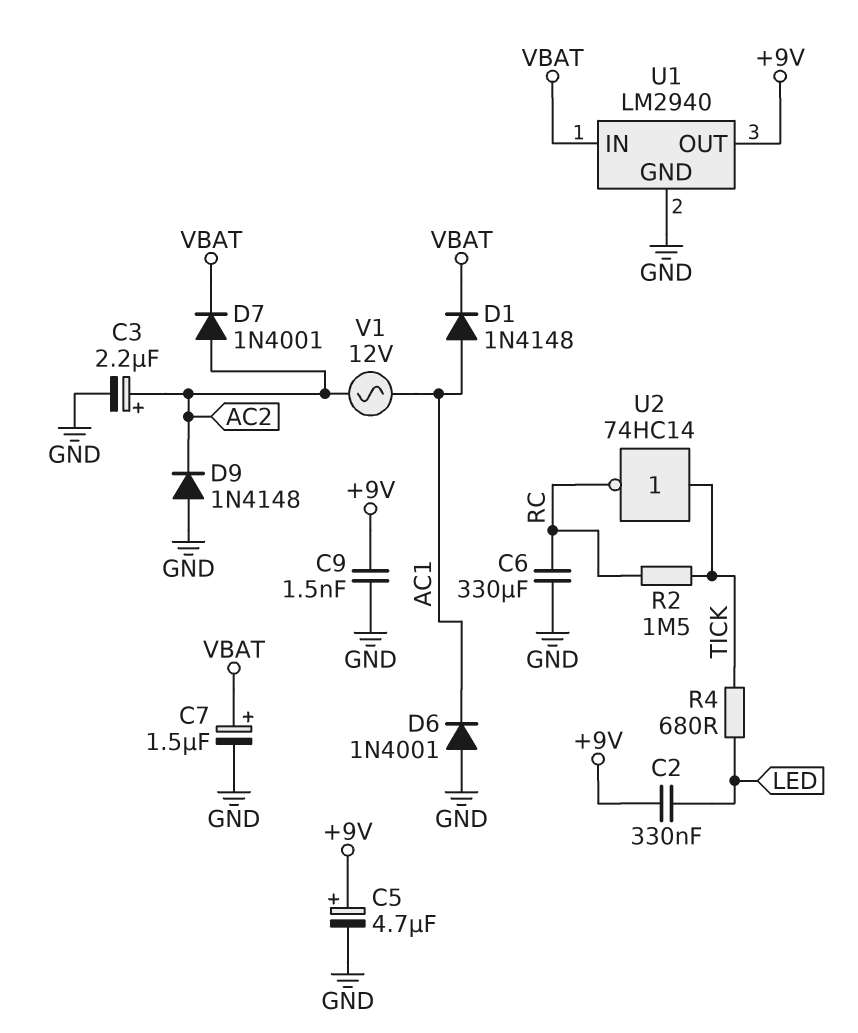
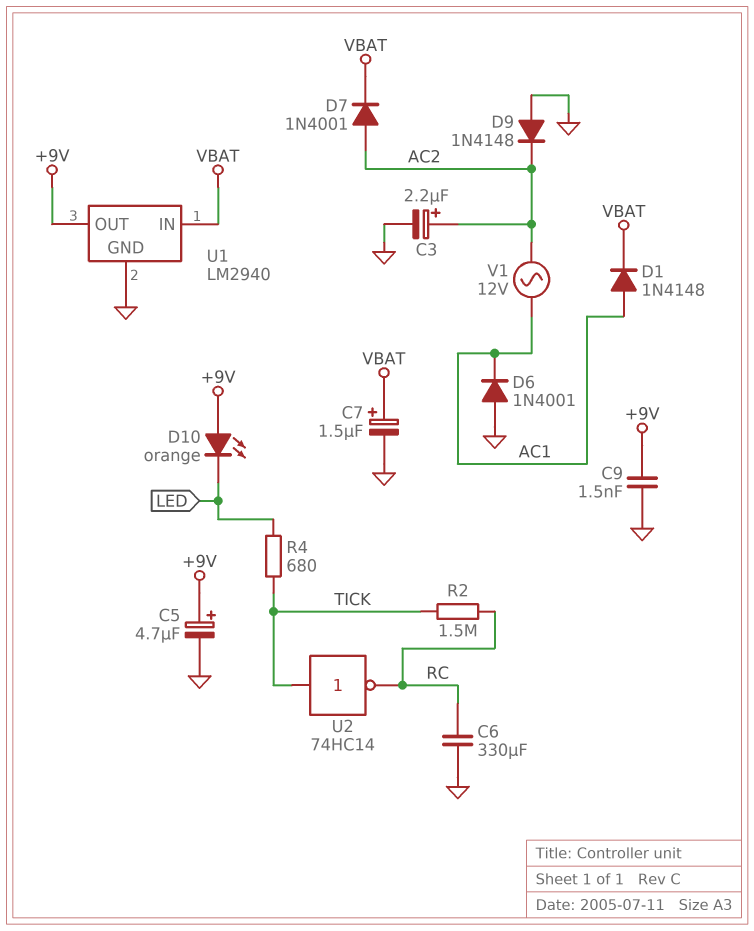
C2: 330nF (+9V, LED) -> none
D10: none -> LED orange (A +9V, K LED)

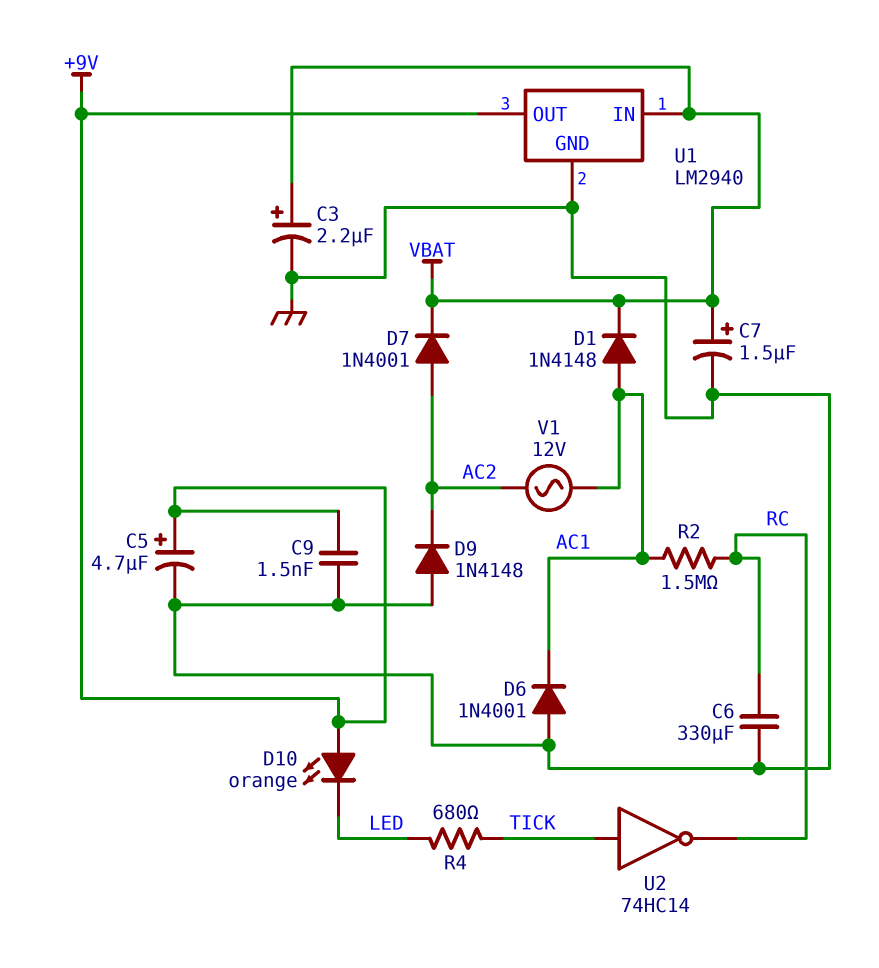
C3: 2.2uF (plus AC2, minus GND) -> 2.2uF (plus VBAT, minus GND)
R2: 1.5M (RC, TICK) -> 1.5M (AC1, RC)

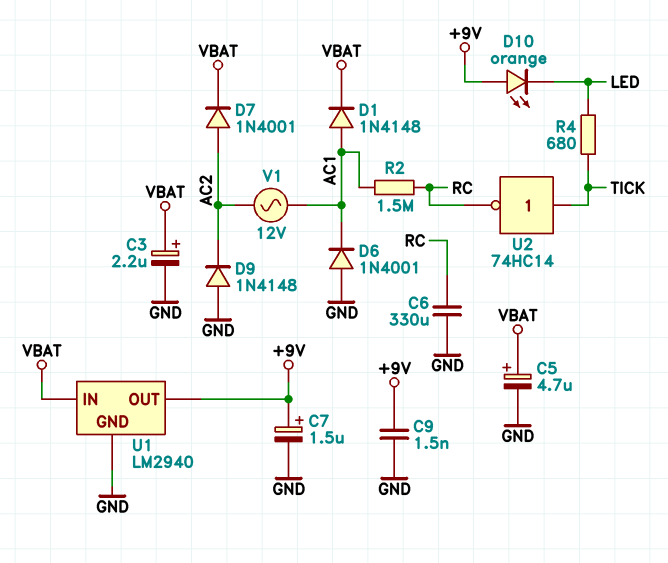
C5: 4.7uF (plus +9V, minus GND) -> 4.7uF (plus VBAT, minus GND)
C7: 1.5uF (plus VBAT, minus GND) -> 1.5uF (plus +9V, minus GND)

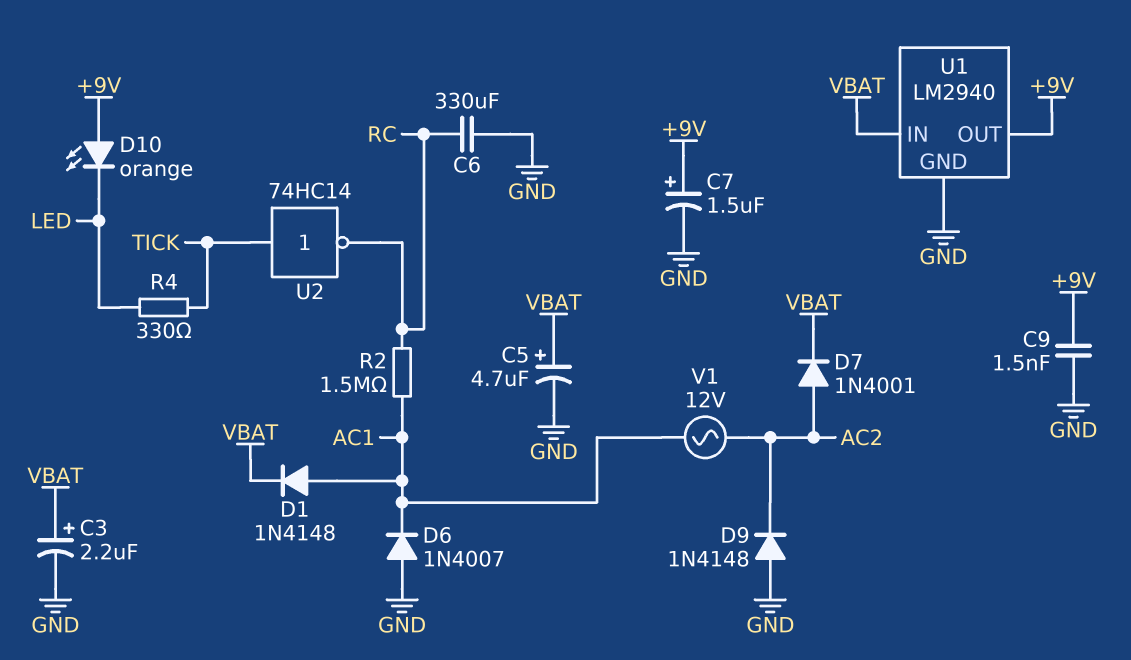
D6: diode 1N4001 (A GND, K AC1) -> diode 1N4007 (A GND, K AC1)
R4: 680 (LED, TICK) -> 330 (LED, TICK)

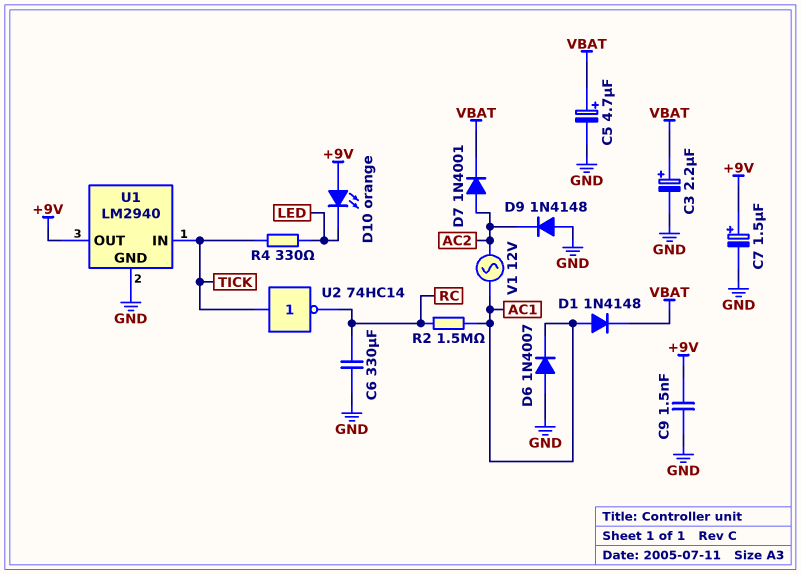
U1 pin IN: VBAT -> TICK

